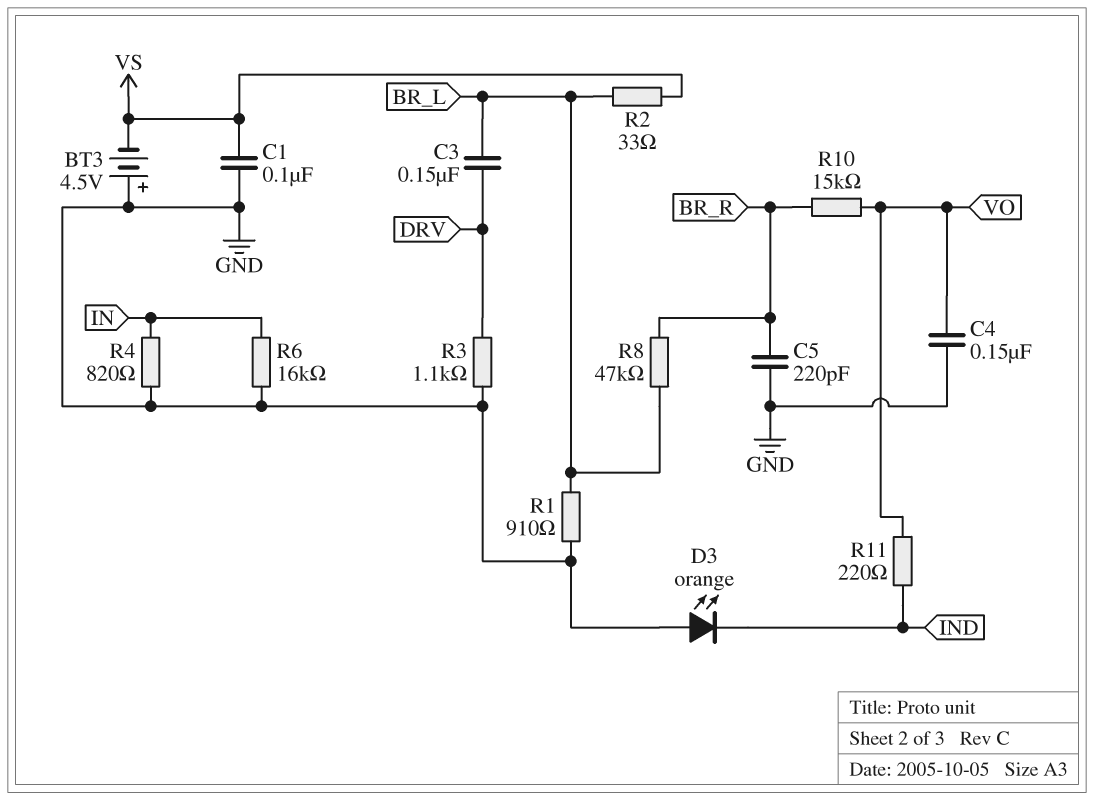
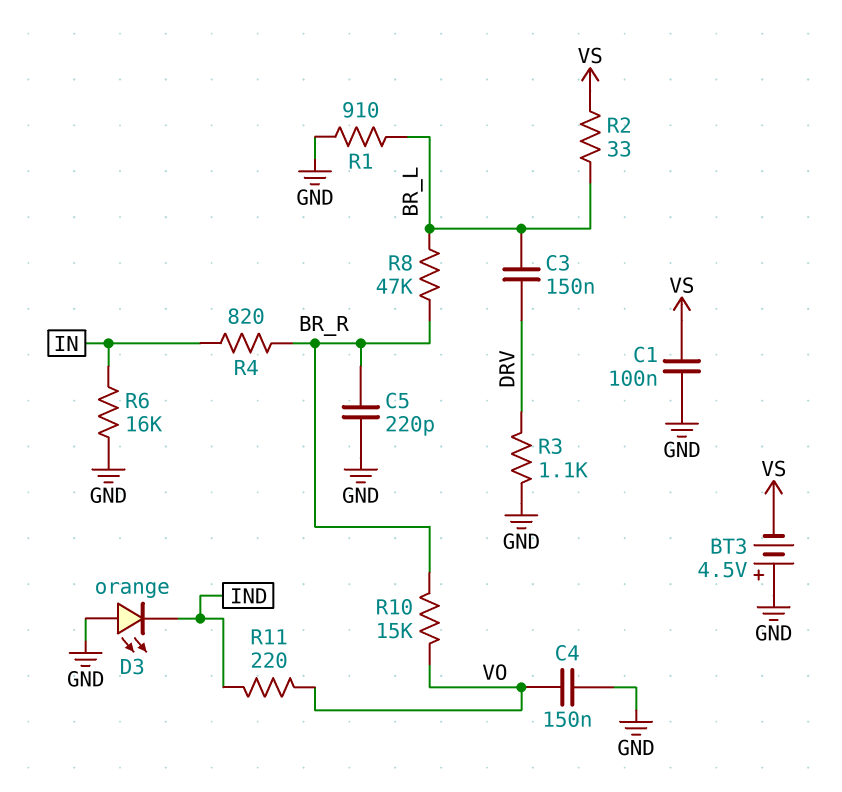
R4: 820 (GND, IN) -> 820 (BR_R, IN)

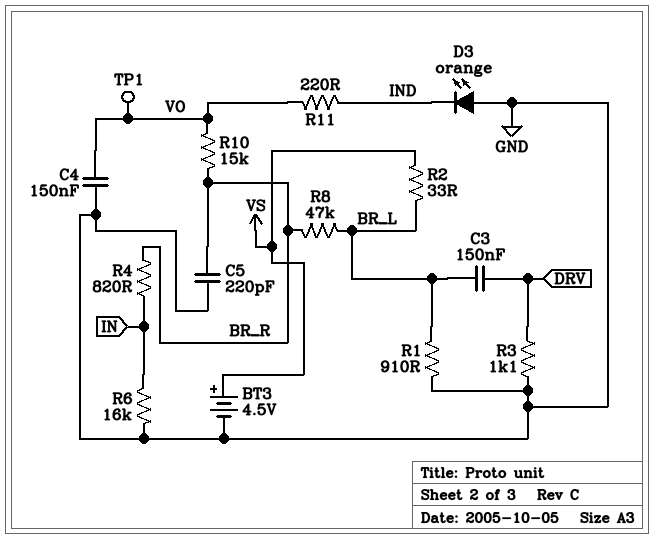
BT3: 4.5V (plus GND, minus VS) -> 4.5V (plus VS, minus GND)
C1: 100nF (GND, VS) -> none
TP1: none -> test point (VO)

